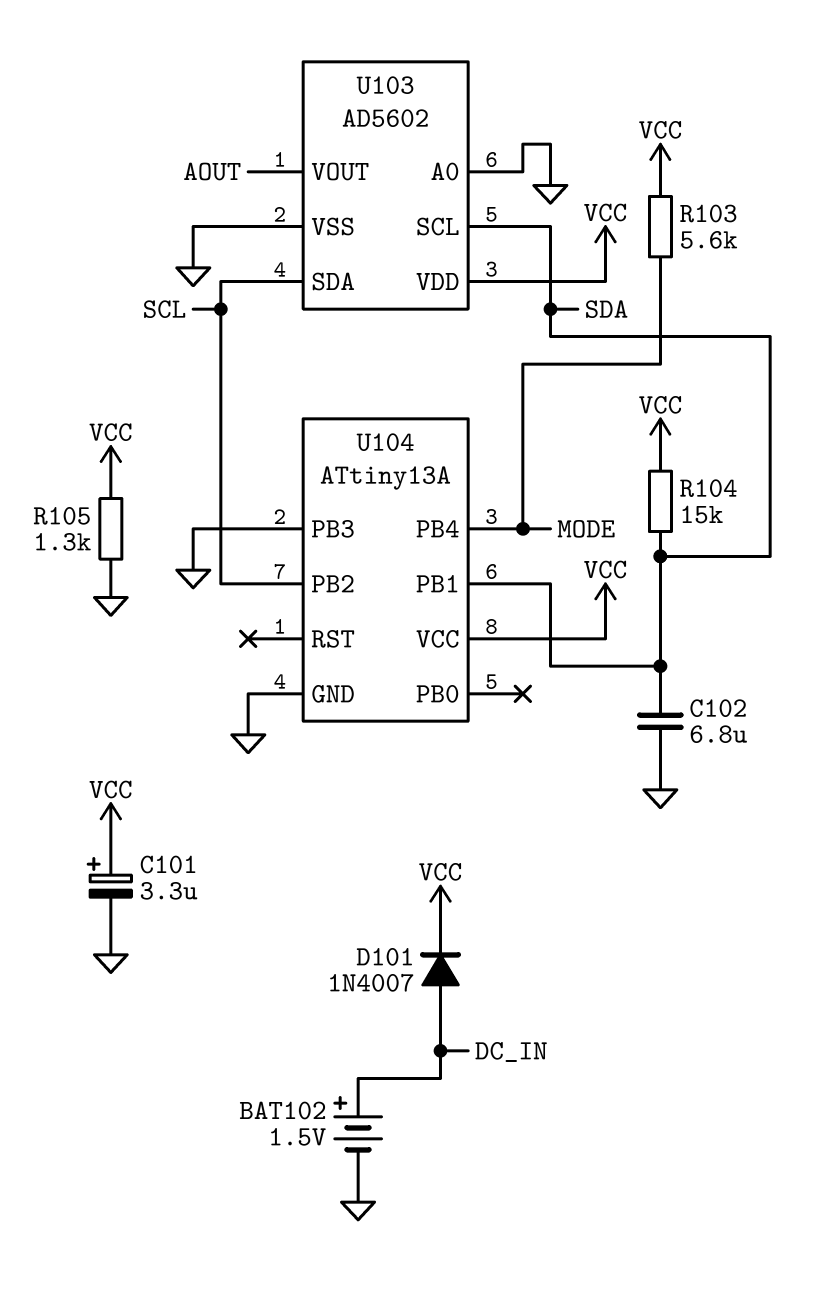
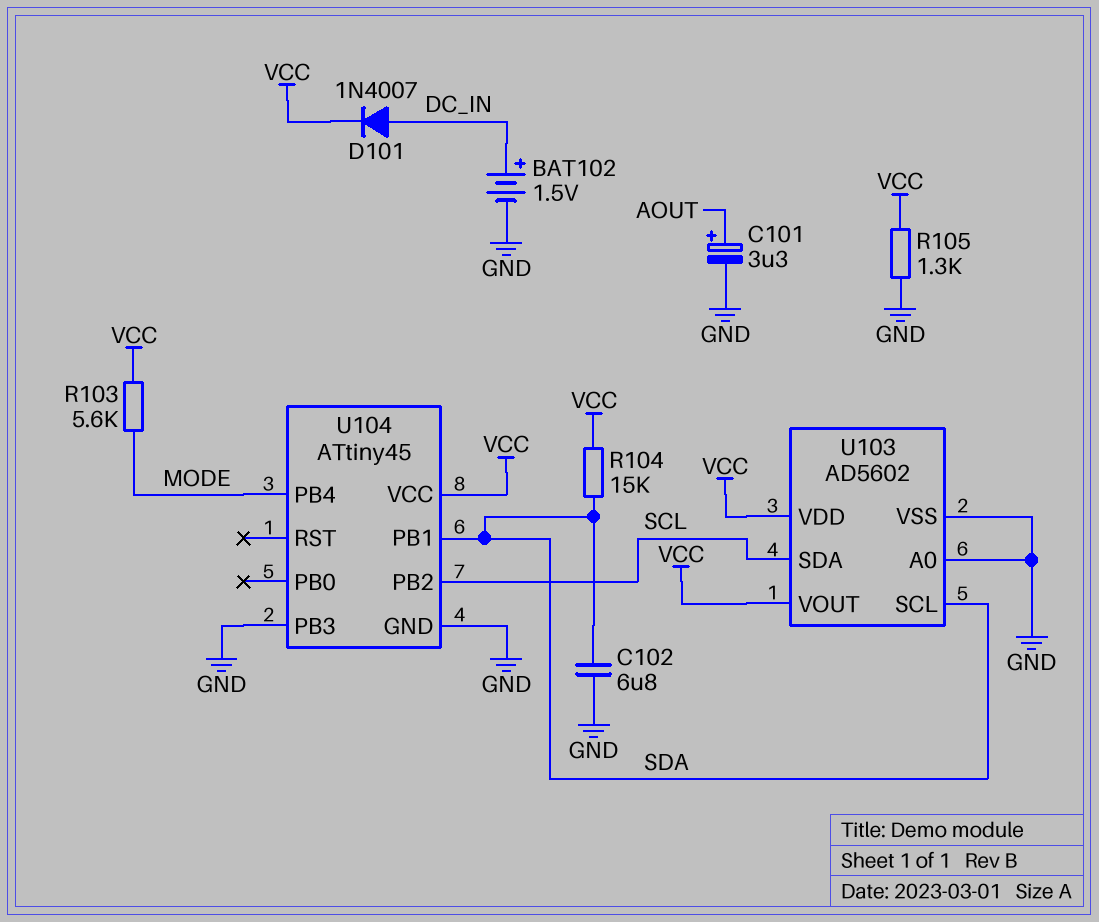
C101: 3.3uF (plus VCC, minus GND) -> 3.3uF (plus AOUT, minus GND)
U103 pin VOUT: AOUT -> VCC
U104: ATtiny13A -> ATtiny45

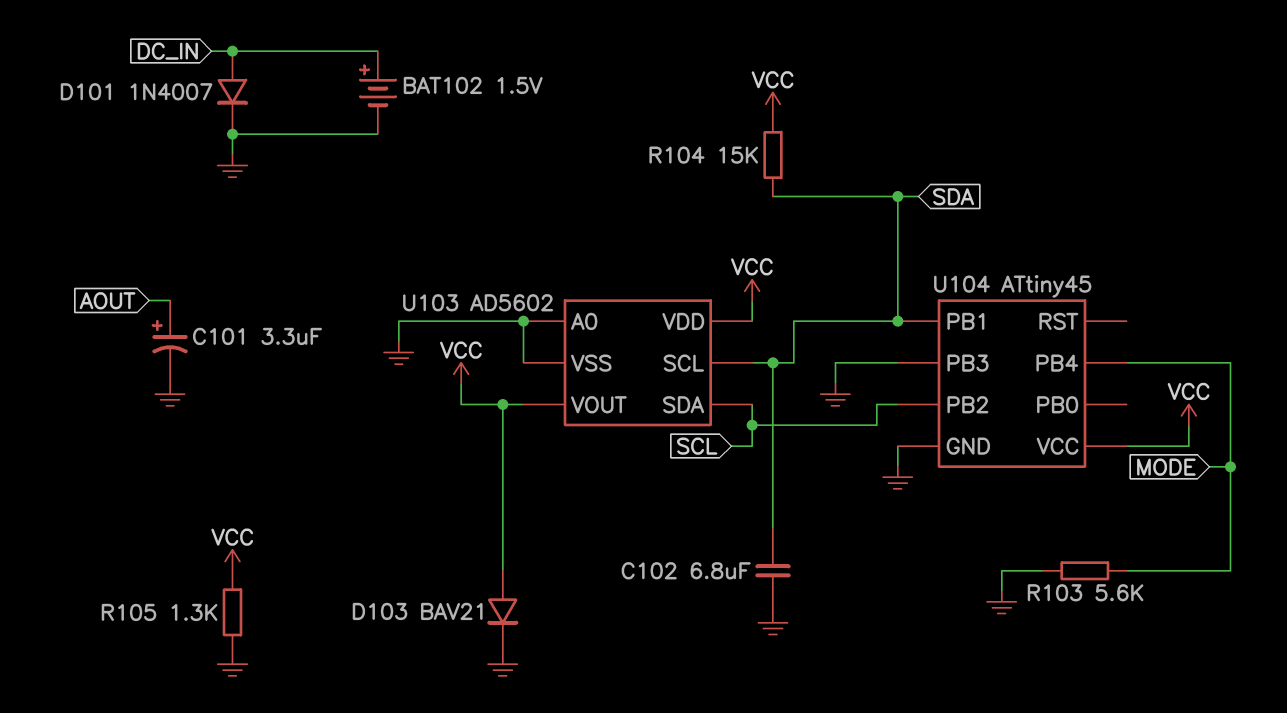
D101: diode 1N4007 (A DC_IN, K VCC) -> diode 1N4007 (A DC_IN, K GND)
D103: none -> diode BAV21 (A VCC, K GND)
R103: 5.6k (MODE, VCC) -> 5.6k (GND, MODE)

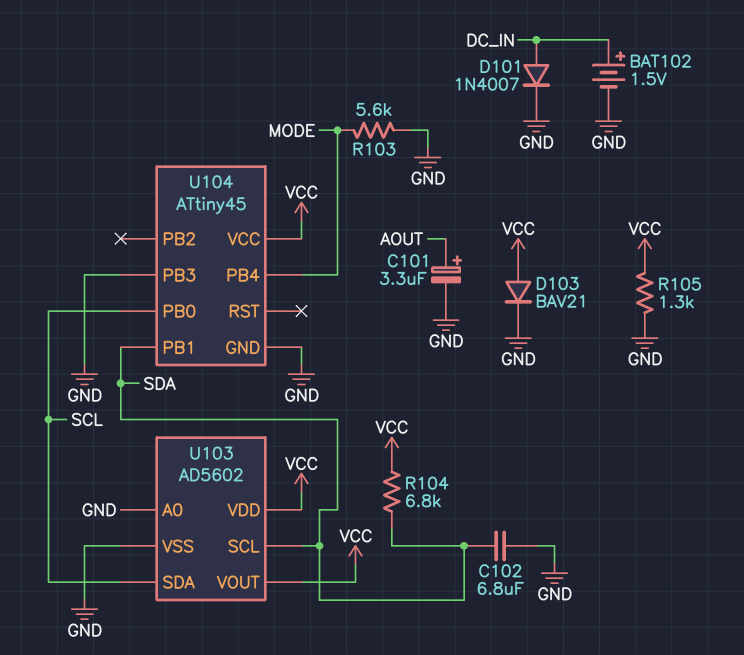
R104: 15k (SDA, VCC) -> 6.8k (SDA, VCC)
U104 pin PB0: none -> SCL
U104 pin PB2: SCL -> none

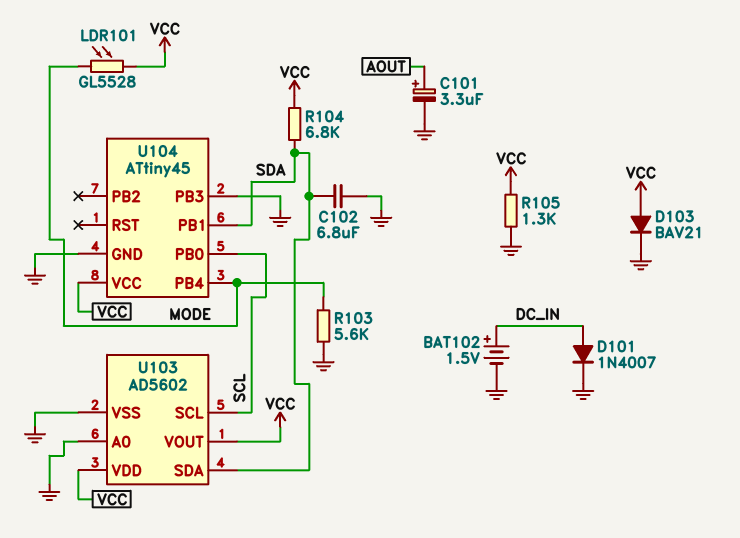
LDR101: none -> GL5528 (MODE, VCC)
U103 pin SCL: SDA -> SCL
U103 pin SDA: SCL -> SDA

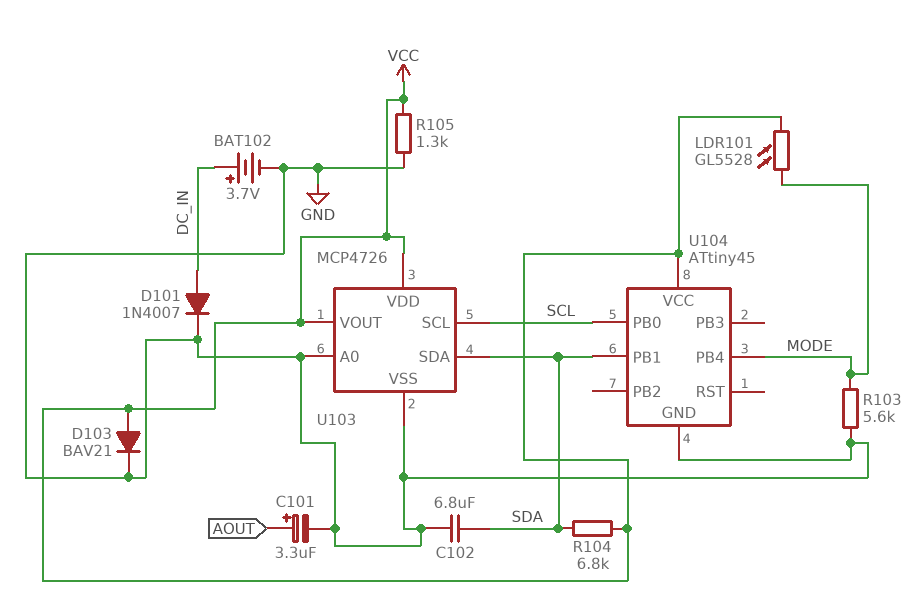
BAT102: 1.5V (plus DC_IN, minus GND) -> 3.7V (plus DC_IN, minus GND)
U103: AD5602 -> MCP4726
U104 pin PB3: GND -> none

